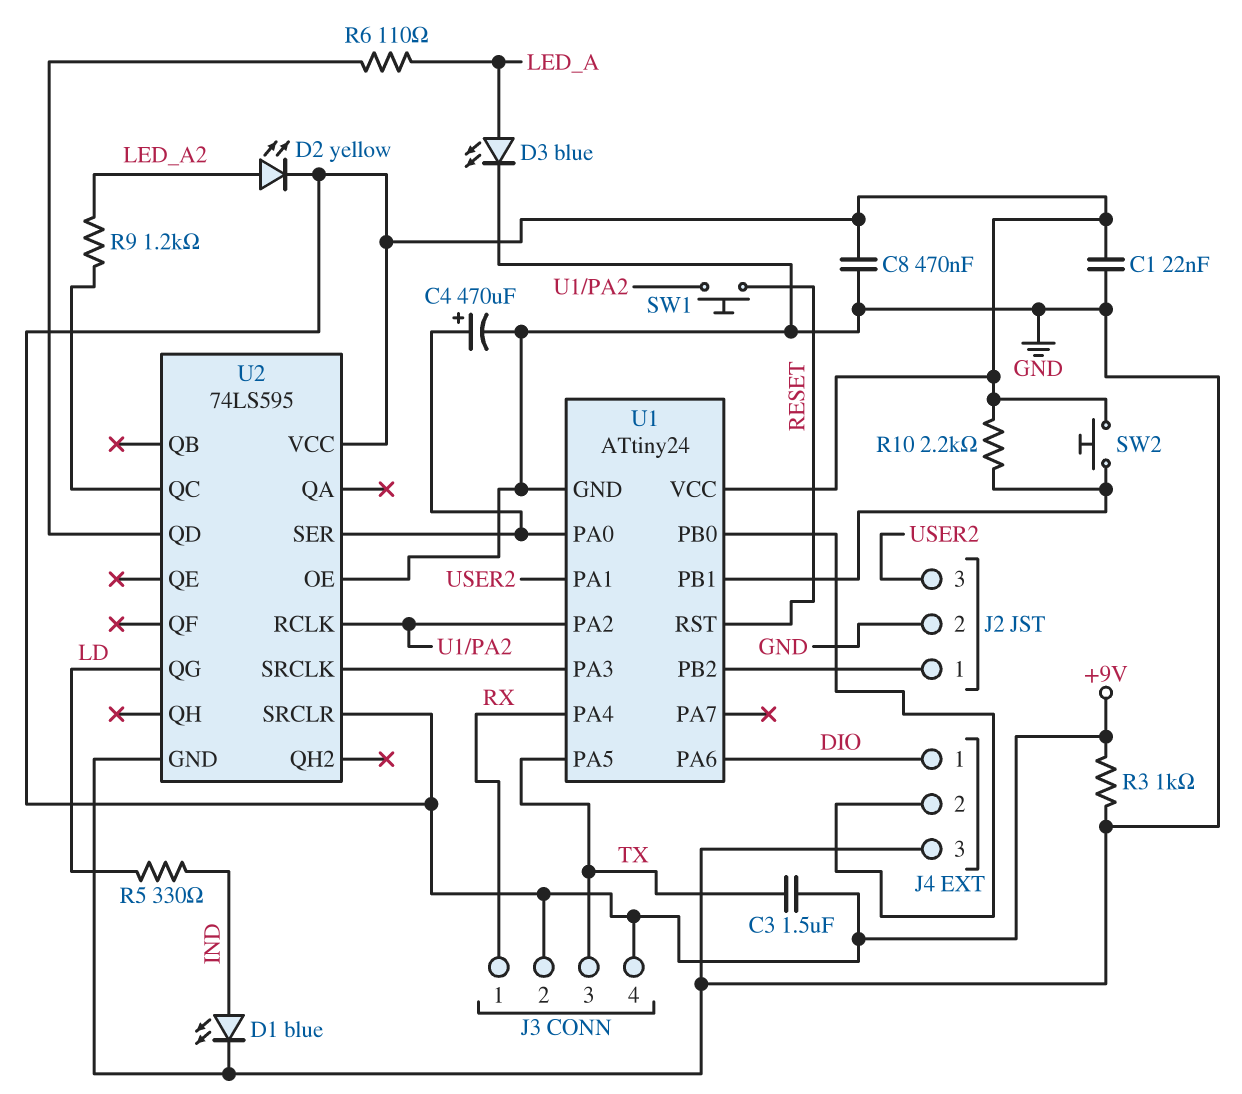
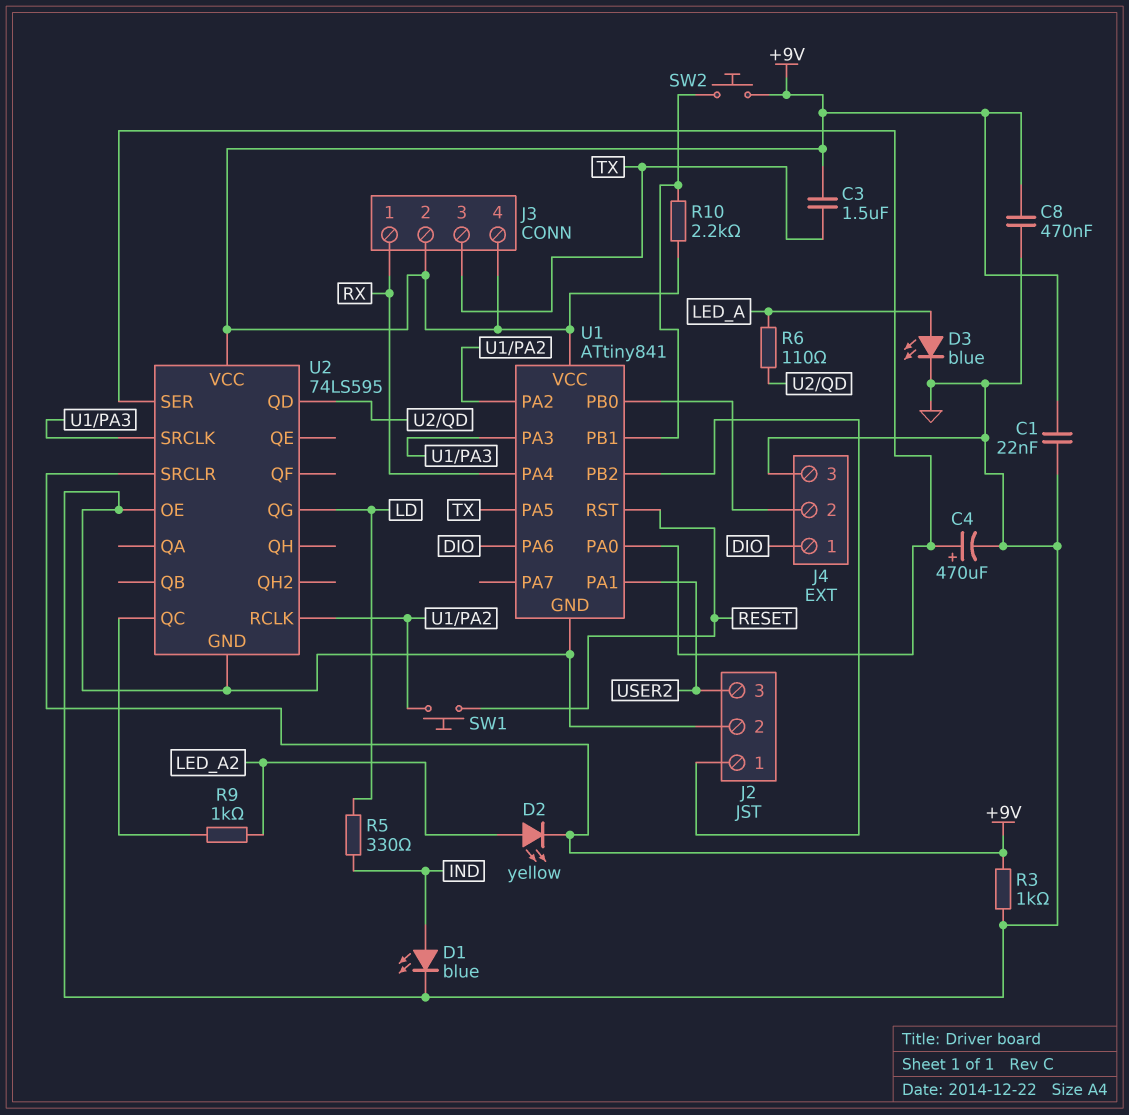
R9: 1.2k (LED_A2, U2/QC) -> 1k (LED_A2, U2/QC)
U1: ATtiny24 -> ATtiny841

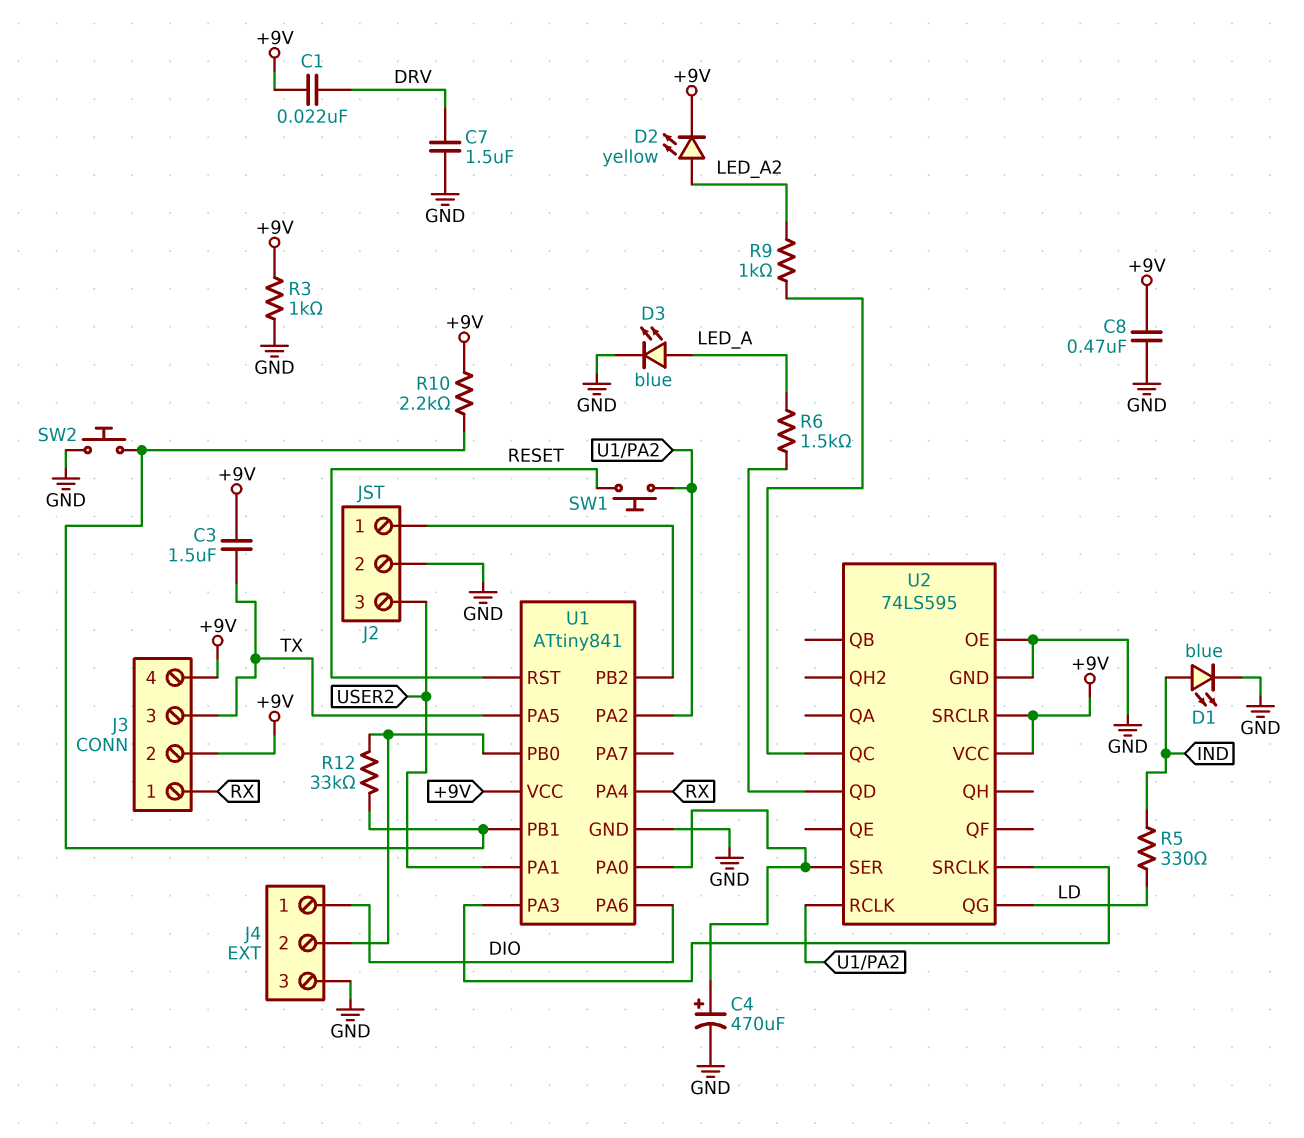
C1: 22nF (+9V, GND) -> 22nF (+9V, DRV)
C7: none -> 1.5uF (DRV, GND)
R6: 110 (LED_A, U2/QD) -> 1.5k (LED_A, U2/QD)
R12: none -> 33k (J4/2, U1/PB1)
SW2: button (+9V, U1/PB1) -> button (GND, U1/PB1)

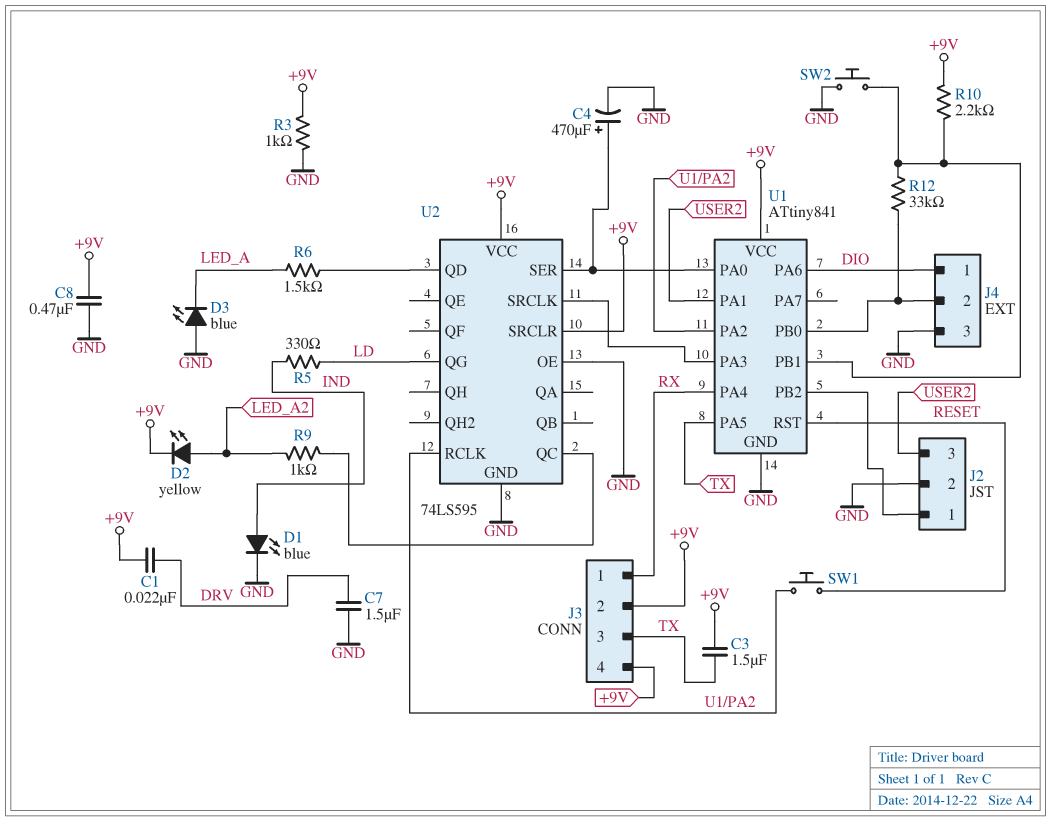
D3: LED blue (A LED_A, K GND) -> LED blue (A GND, K LED_A)

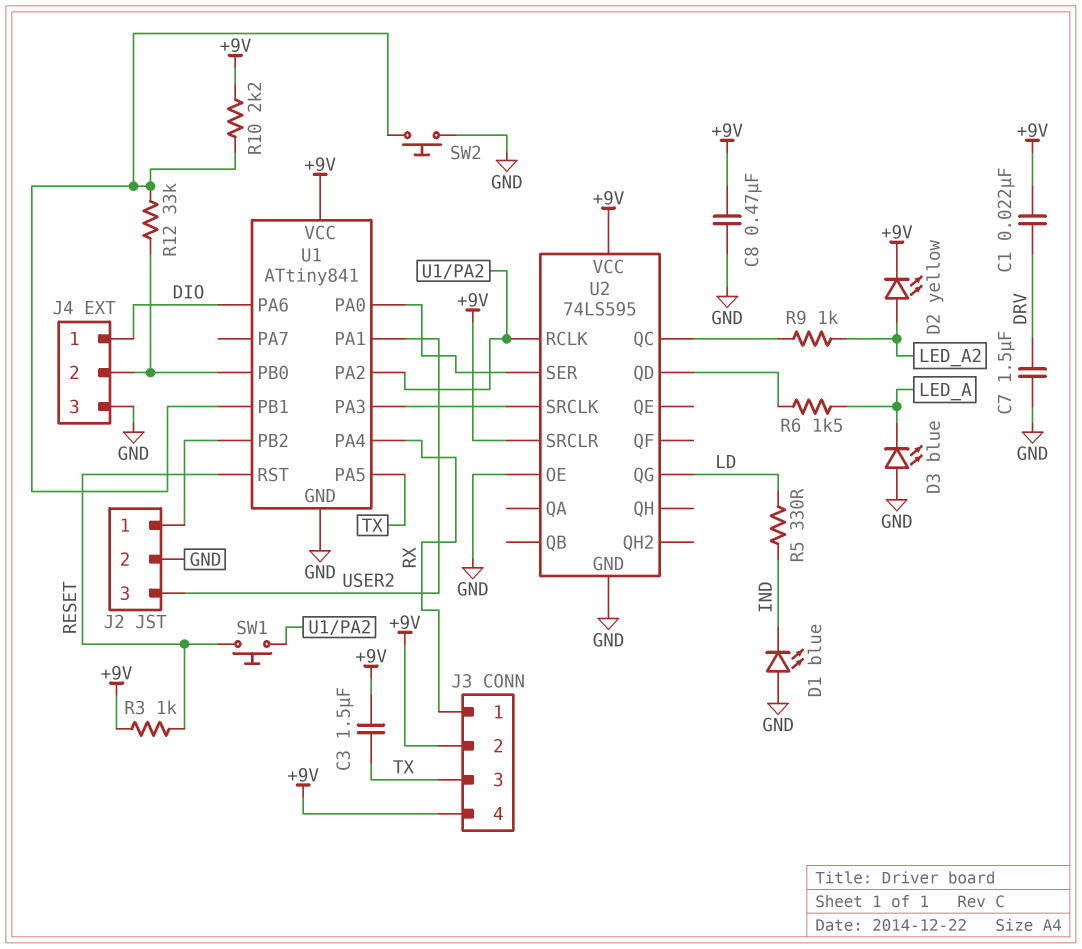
C4: 470uF (plus U1/PA0, minus GND) -> none
D1: LED blue (A IND, K GND) -> LED blue (A GND, K IND)
R3: 1k (+9V, GND) -> 1k (+9V, RESET)

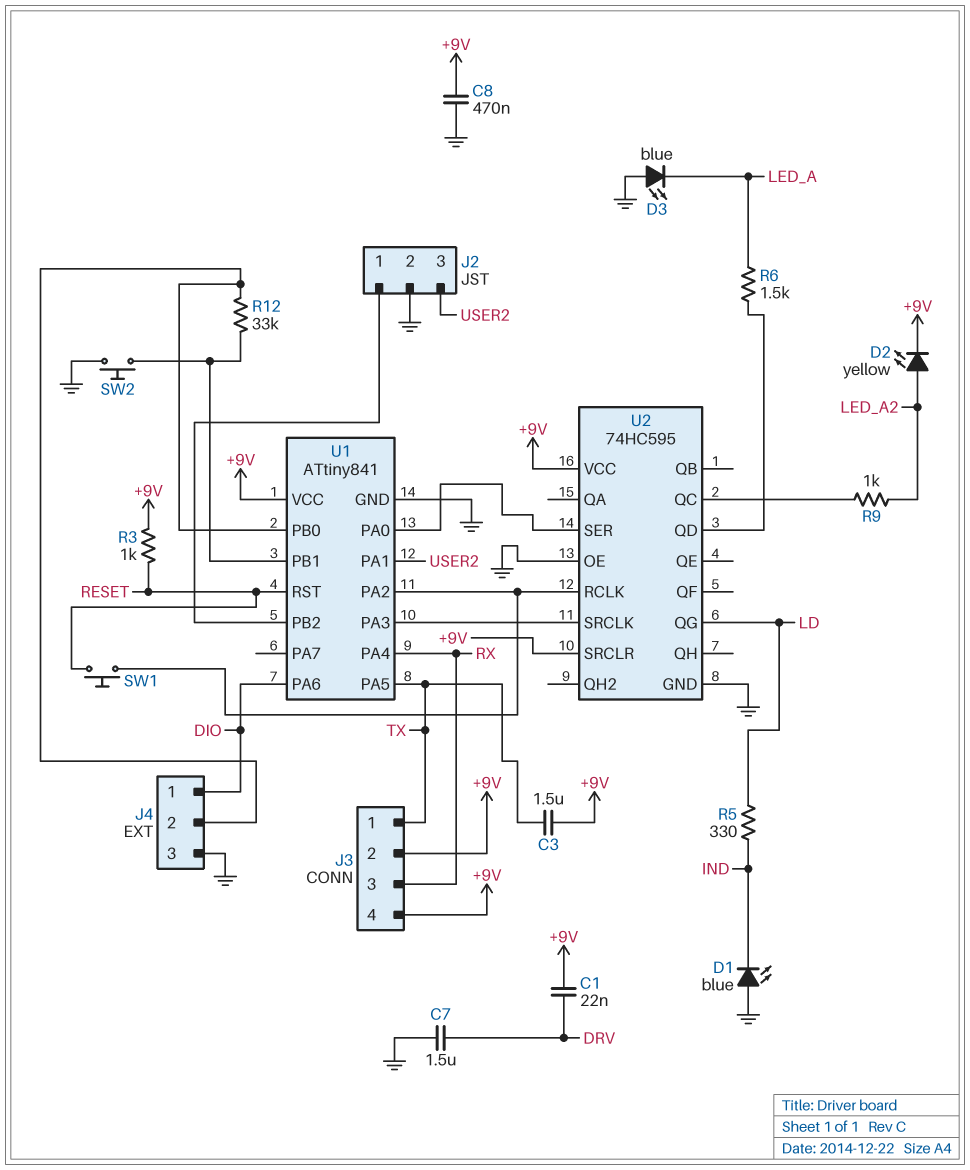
J3 pin 1: RX -> TX
J3 pin 3: TX -> RX
R10: 2.2k (+9V, U1/PB1) -> none
U2: 74LS595 -> 74HC595

